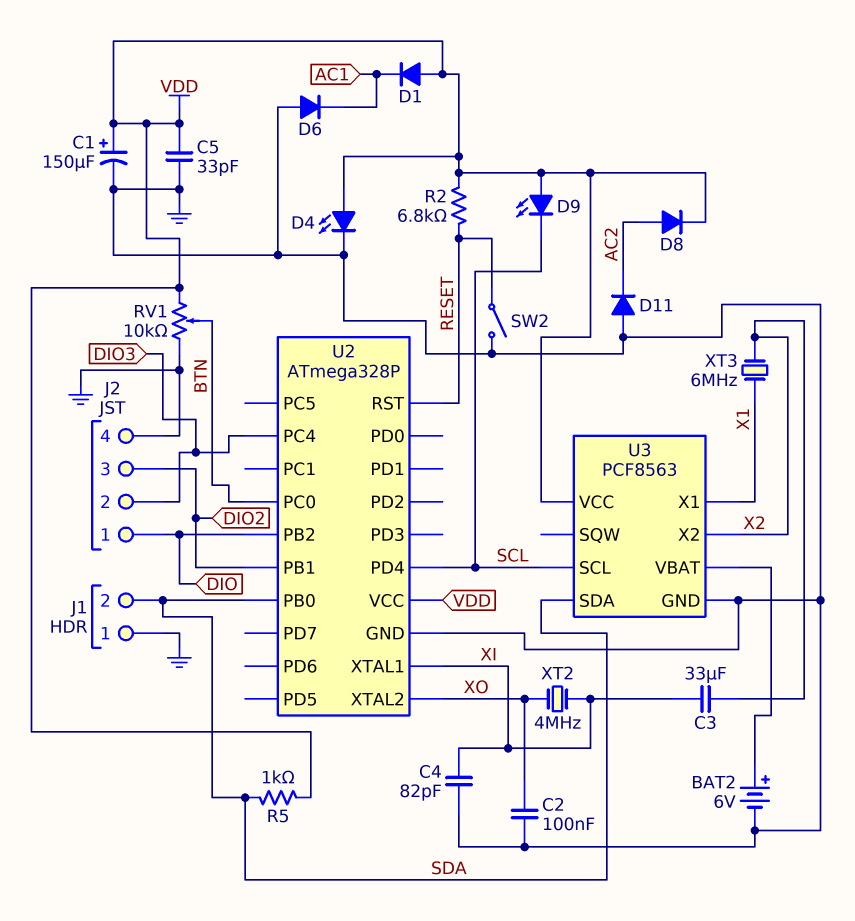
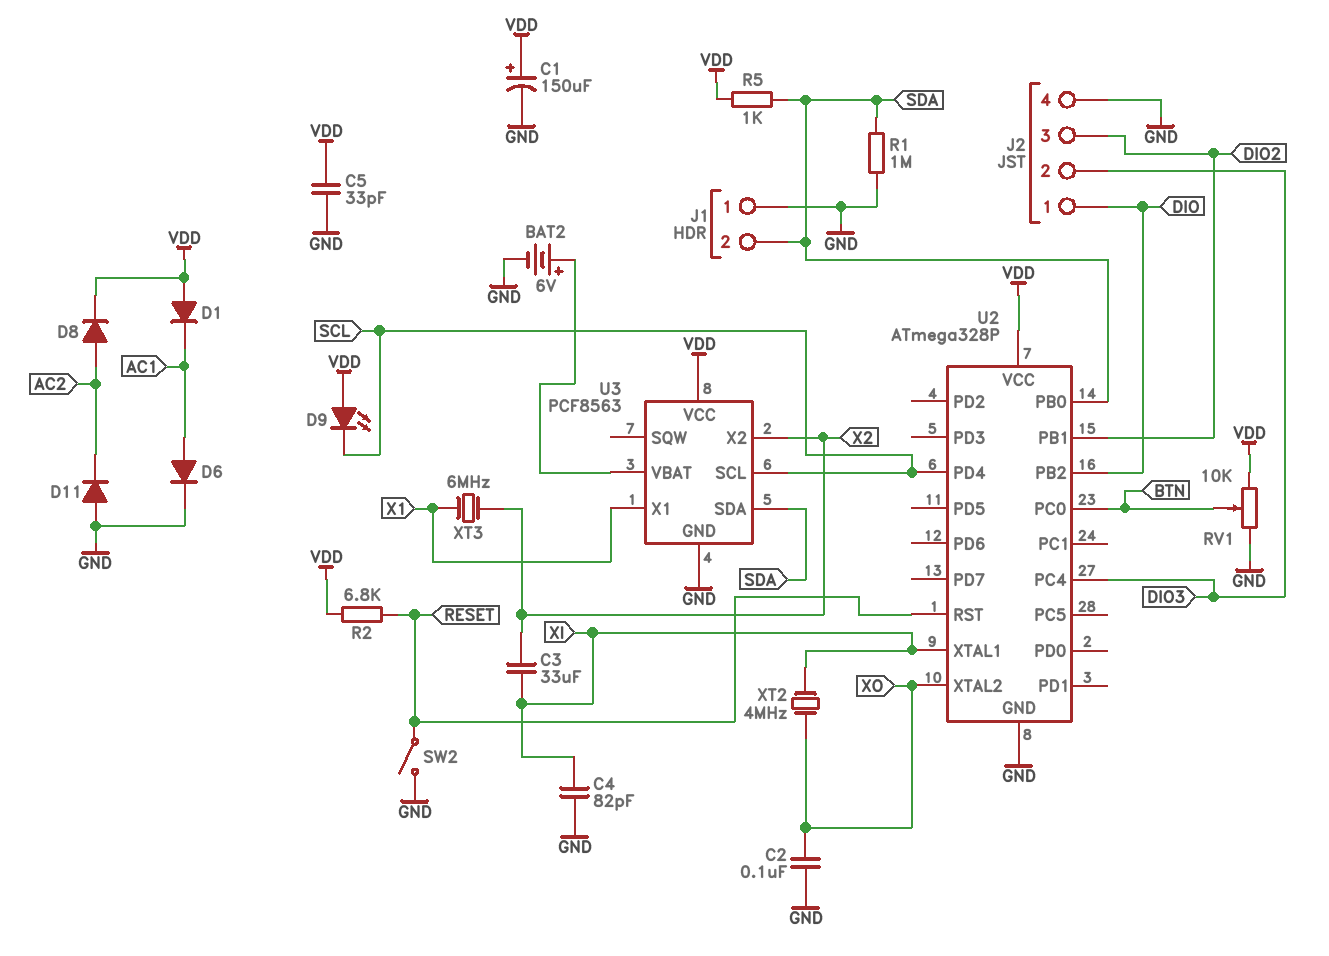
D4: LED (A VDD, K GND) -> none
D6: diode (A GND, K AC1) -> diode (A AC1, K GND)
R1: none -> 1M (GND, SDA)

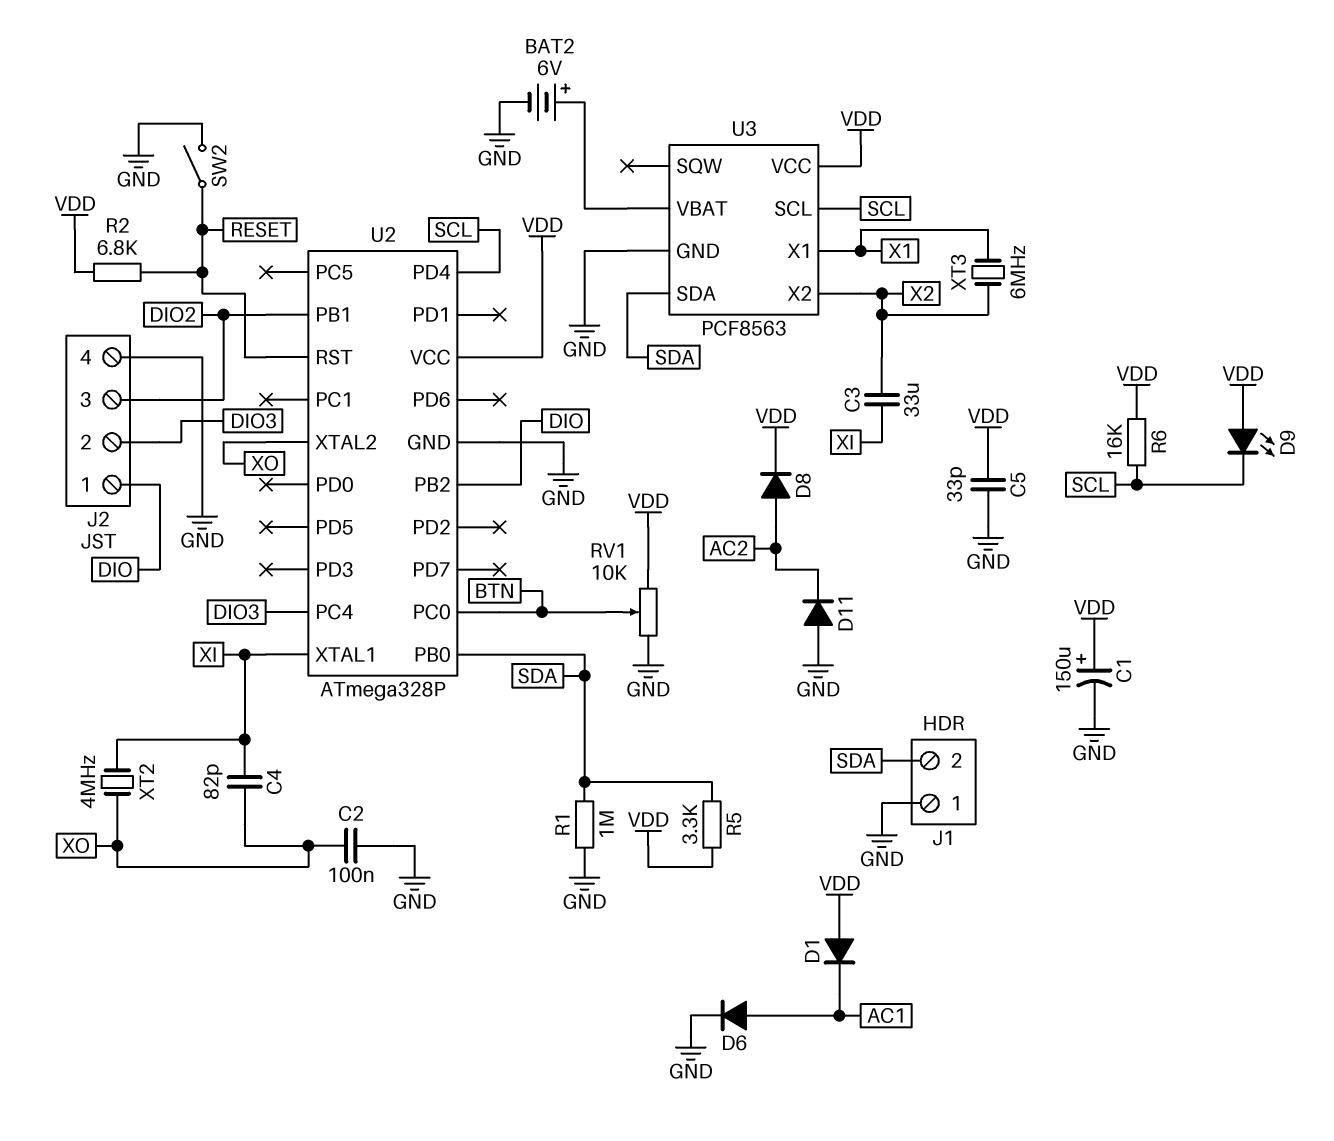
C4: 82pF (GND, XI) -> 82pF (XI, XO)
R5: 1k (SDA, VDD) -> 3.3k (SDA, VDD)
R6: none -> 16k (SCL, VDD)

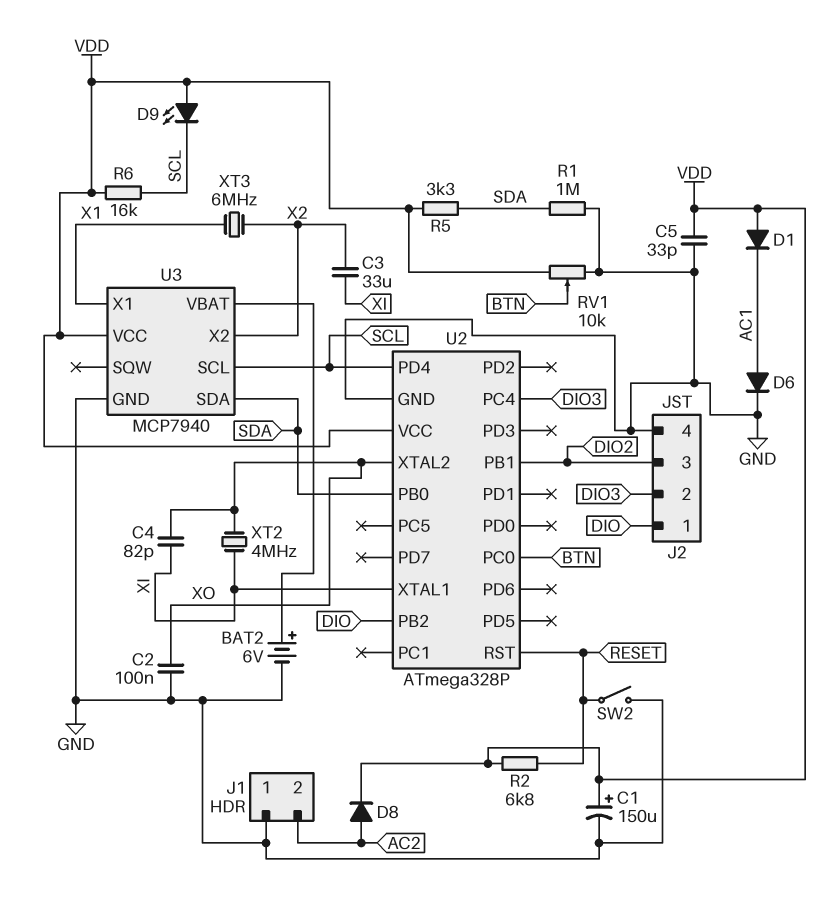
D11: diode (A GND, K AC2) -> none
J1 pin 2: SDA -> AC2
U3: PCF8563 -> MCP7940

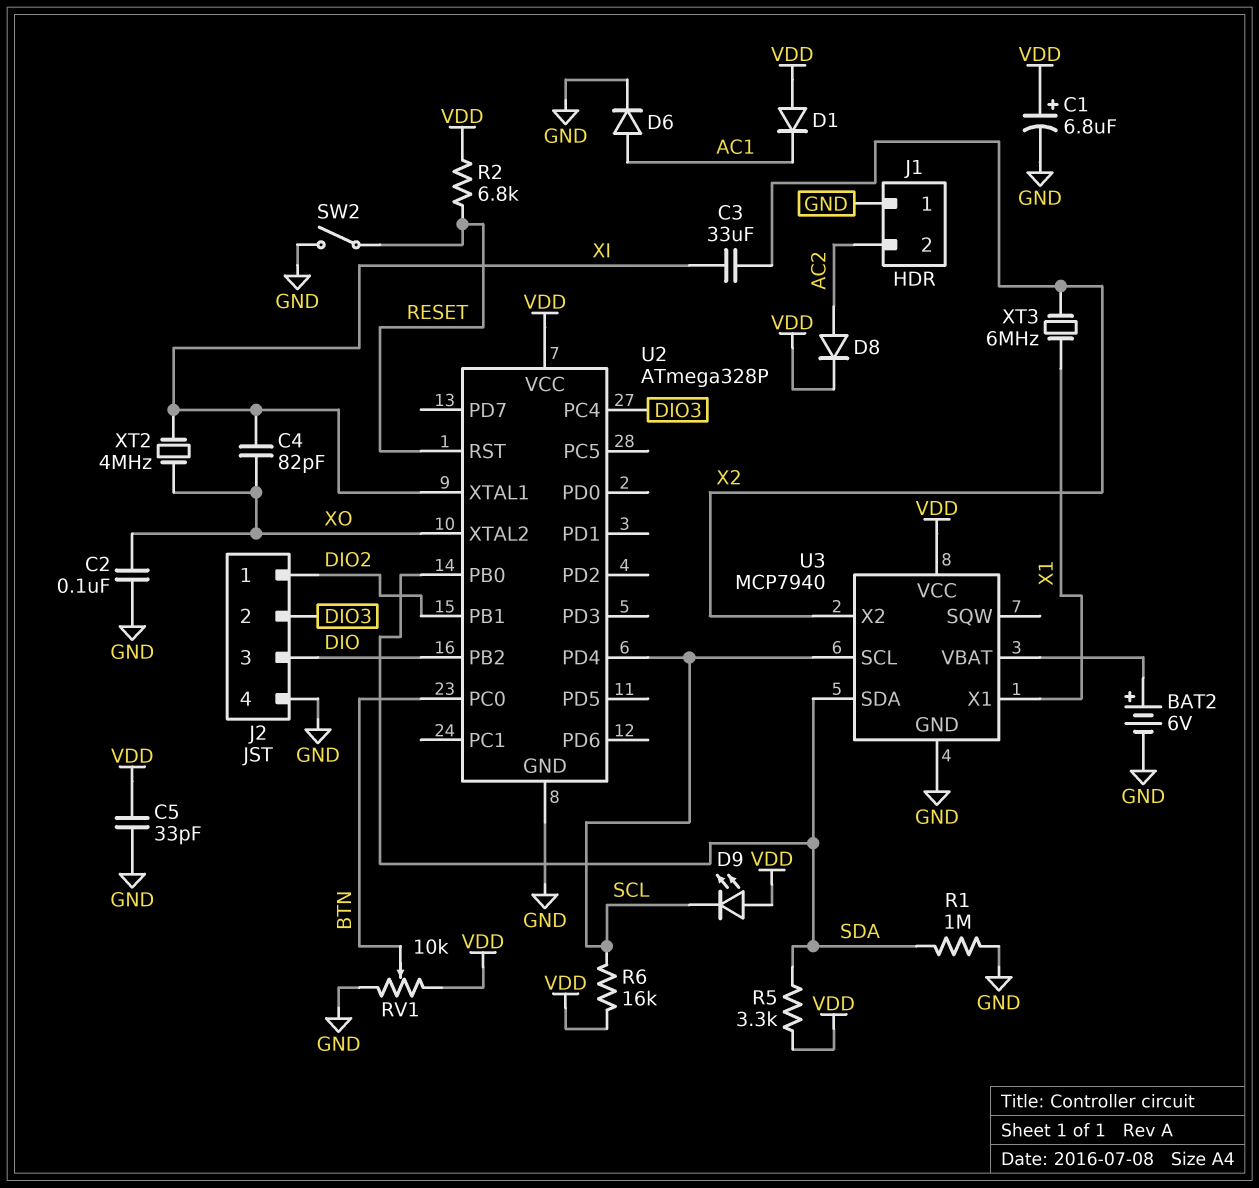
C1: 150uF (plus VDD, minus GND) -> 6.8uF (plus VDD, minus GND)
J2 pin 1: DIO -> DIO2
J2 pin 3: DIO2 -> DIO

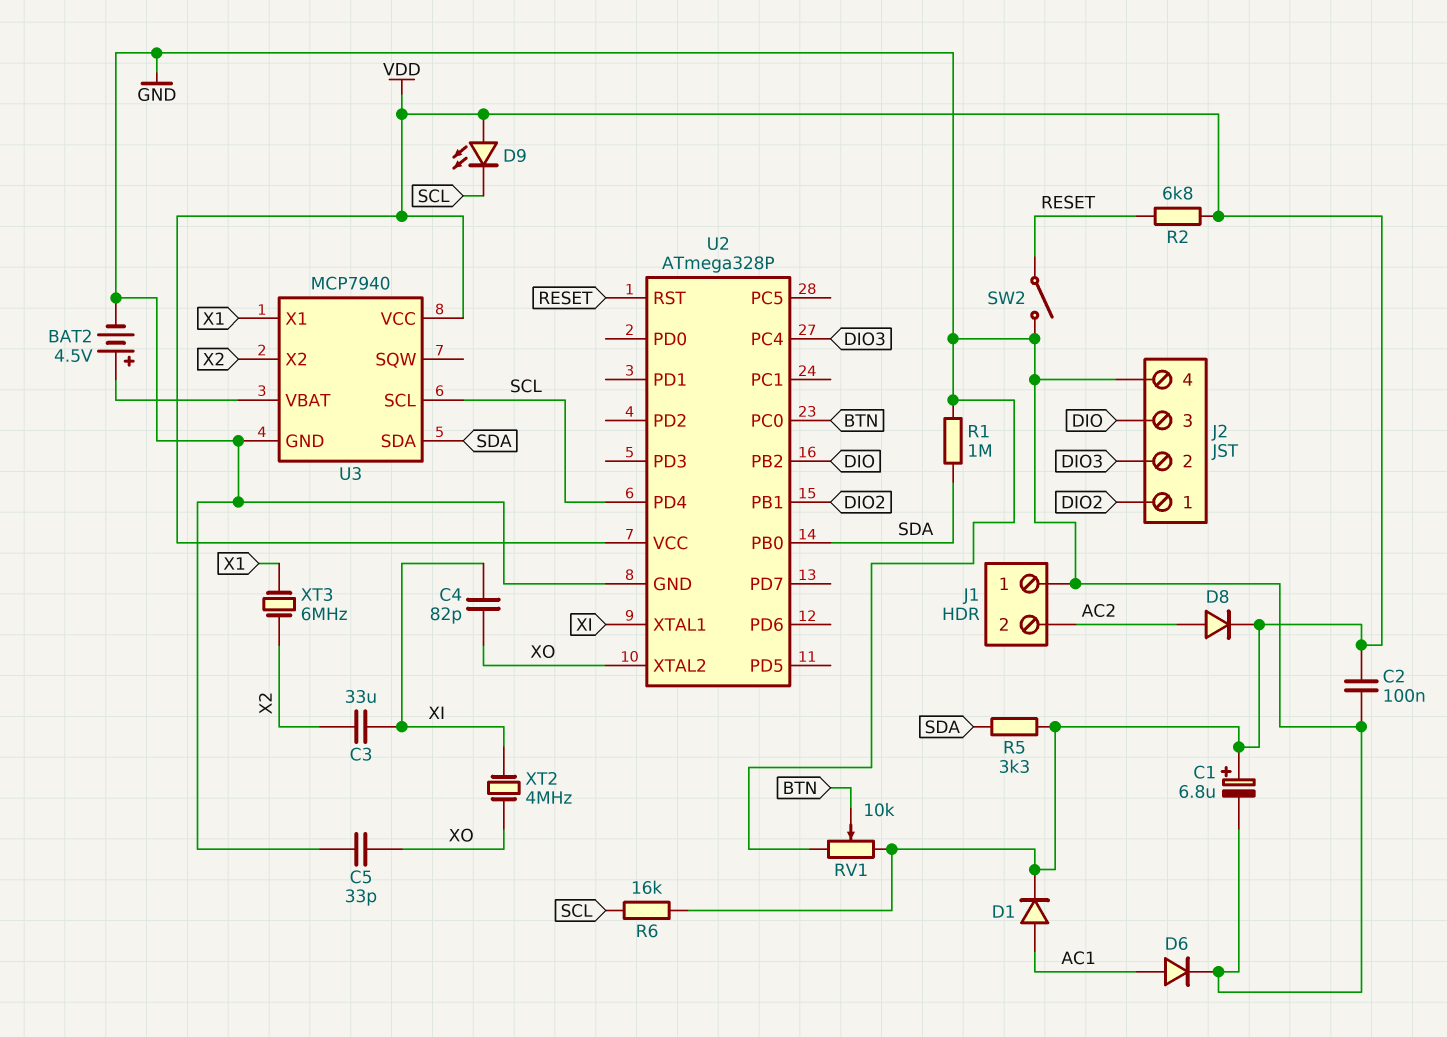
BAT2: 6V (plus U3/VBAT, minus GND) -> 4.5V (plus U3/VBAT, minus GND)
C2: 100nF (GND, XO) -> 100nF (GND, VDD)
C5: 33pF (GND, VDD) -> 33pF (GND, XO)
D1: diode (A VDD, K AC1) -> diode (A AC1, K VDD)

